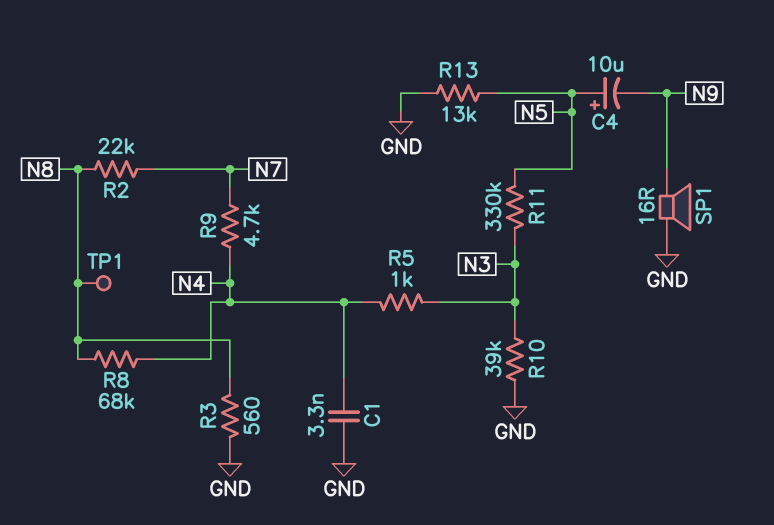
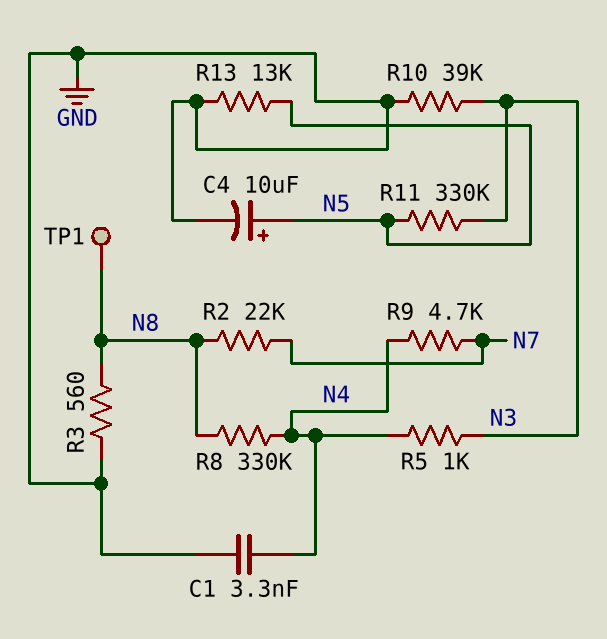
C4: 10uF (plus N5, minus N9) -> 10uF (plus N5, minus GND)
R8: 68k (N4, N8) -> 330k (N4, N8)
SP1: speaker 16R (GND, N9) -> none

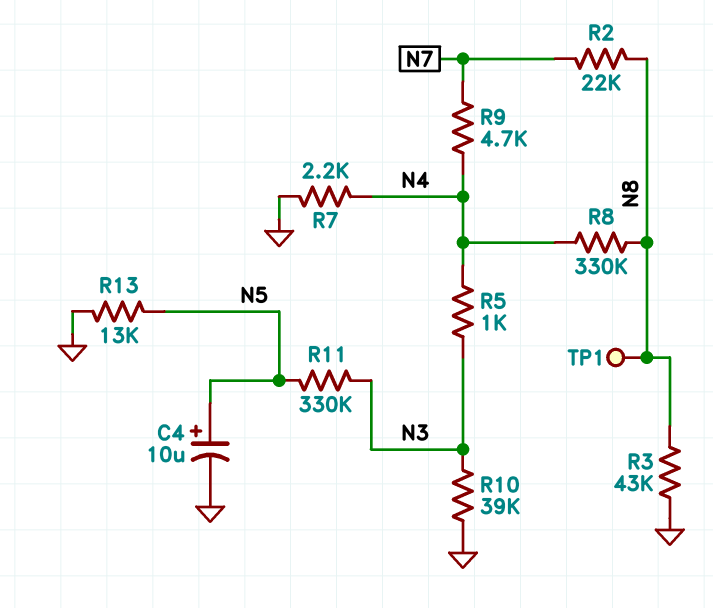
C1: 3.3nF (GND, N4) -> none
R3: 560 (GND, N8) -> 43k (GND, N8)
R7: none -> 2.2k (GND, N4)

